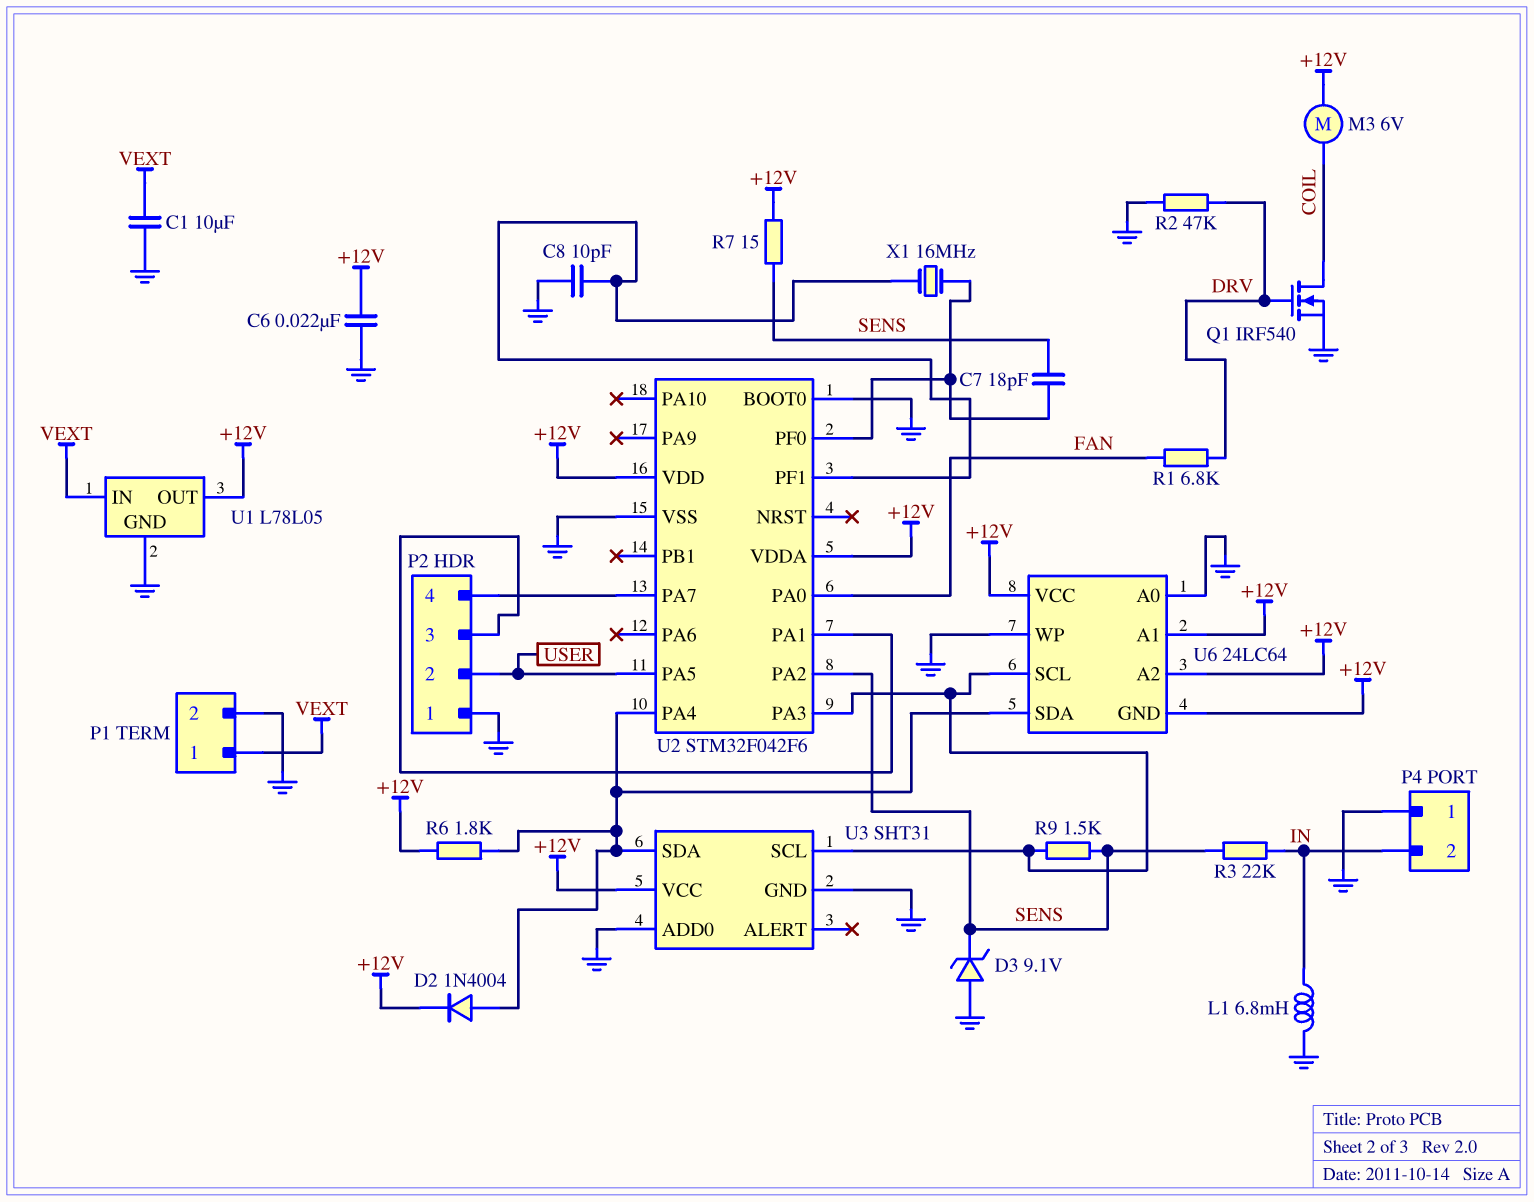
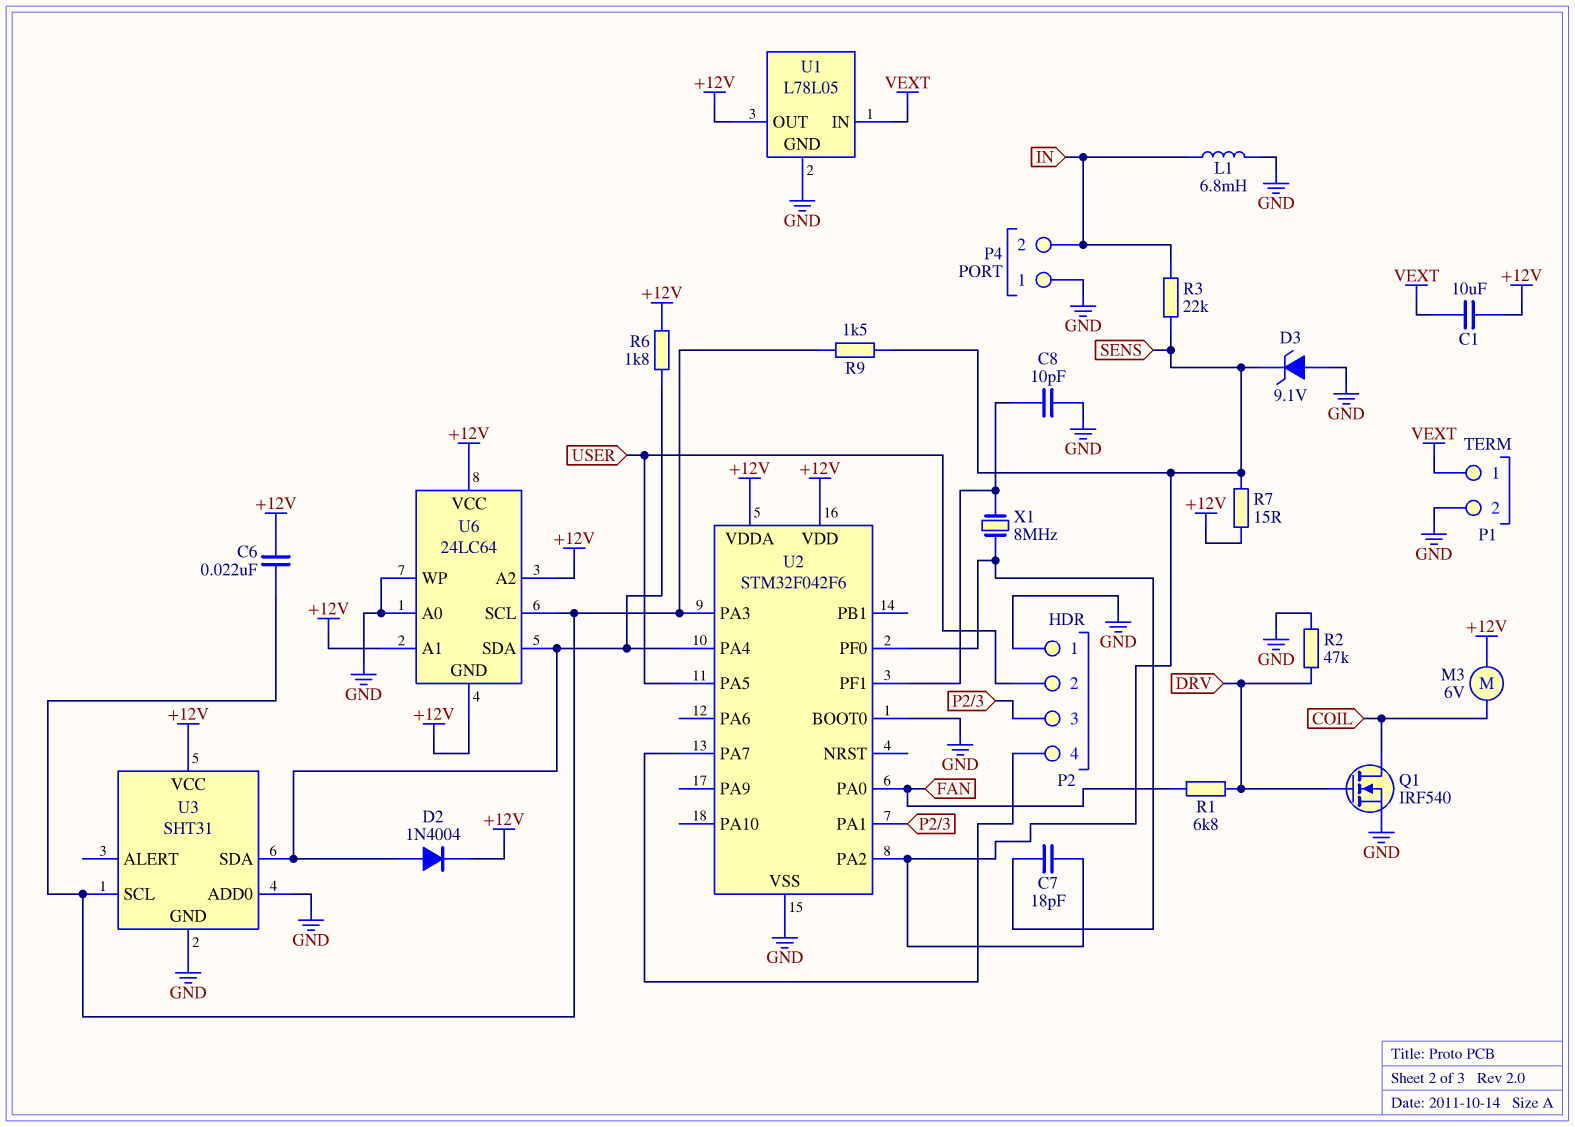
C1: 10uF (GND, VEXT) -> 10uF (+12V, VEXT)
C6: 22nF (+12V, GND) -> 22nF (+12V, U2/PA3)
X1: 16MHz (U2/PF0, U2/PF1) -> 8MHz (U2/PF0, U2/PF1)

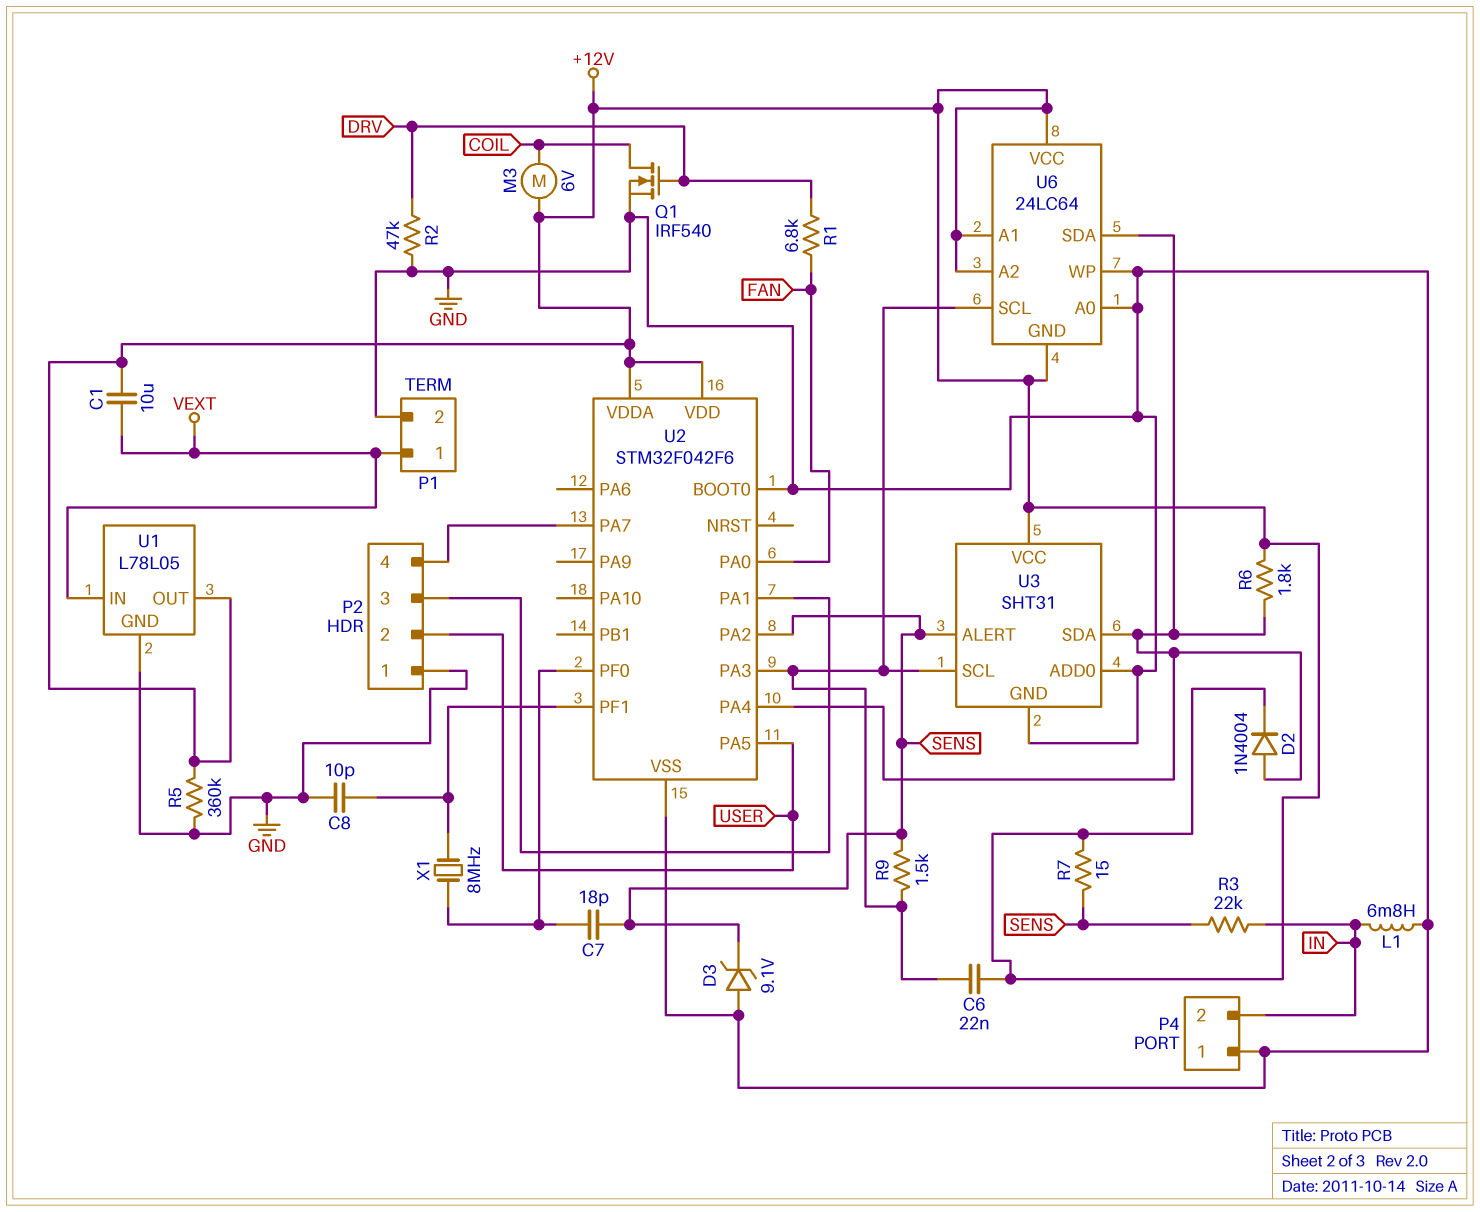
R5: none -> 360k (+12V, GND)
U3 pin ALERT: none -> SENS

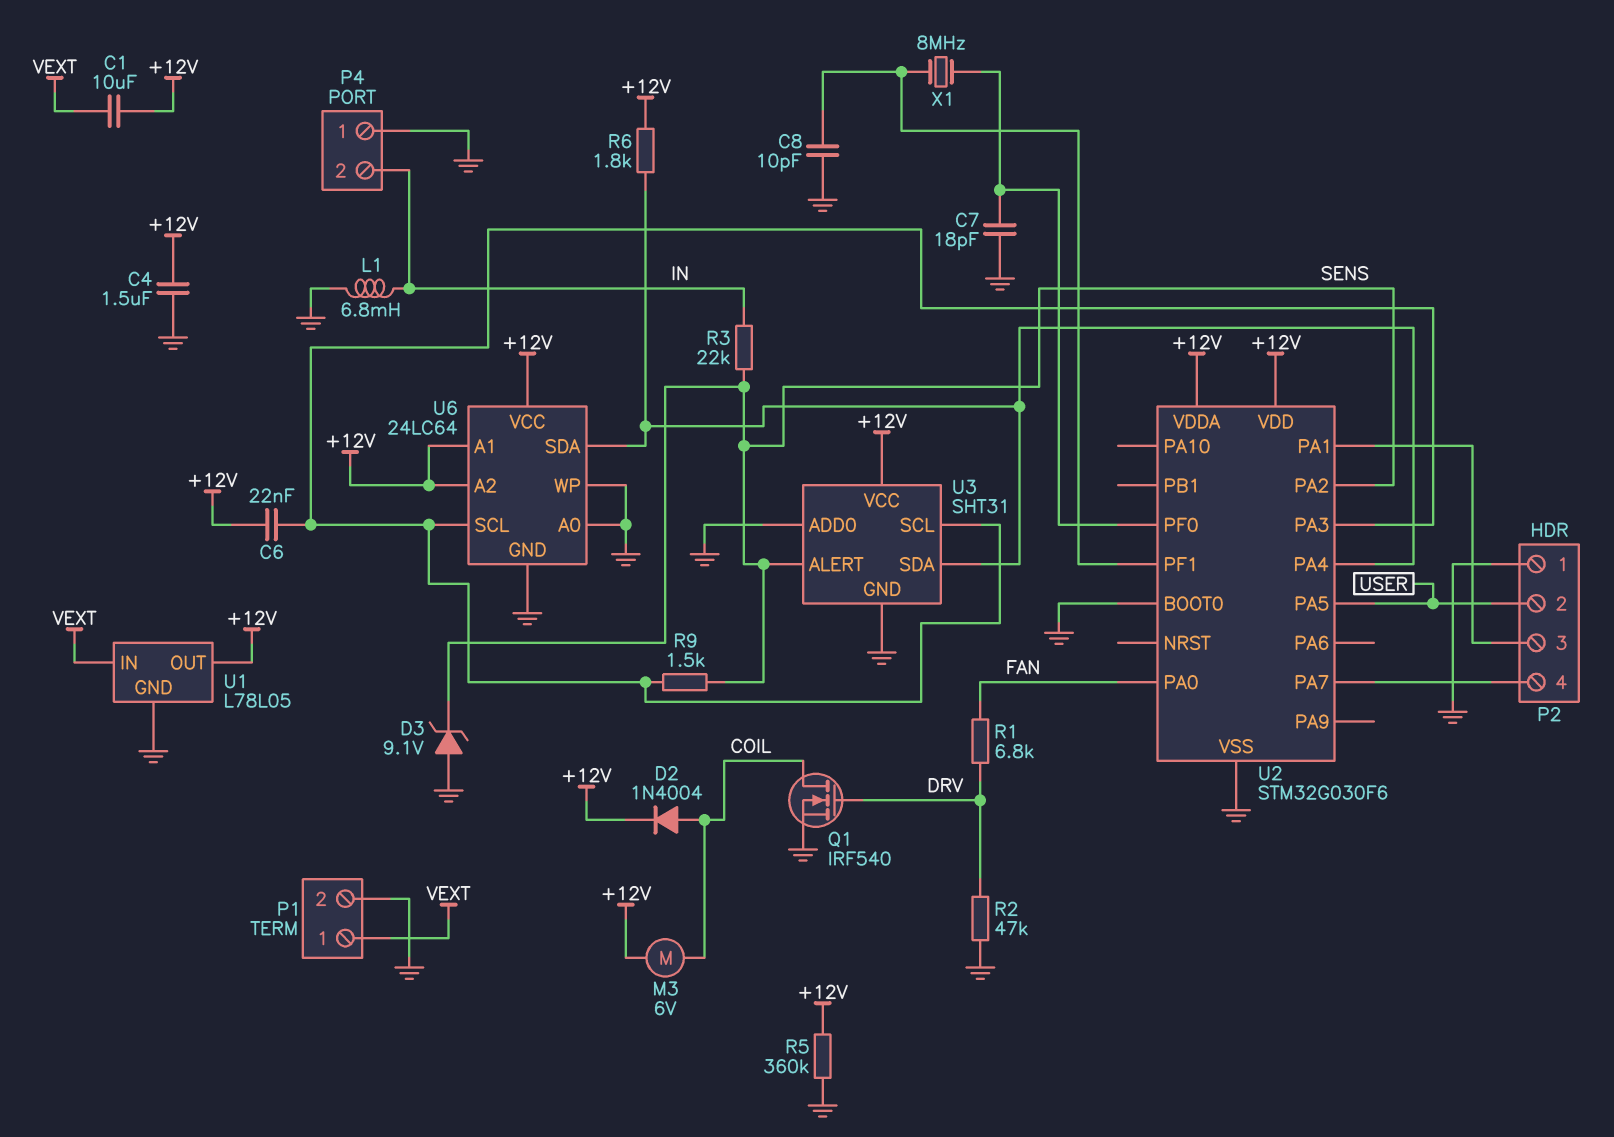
C4: none -> 1.5uF (+12V, GND)
C7: 18pF (SENS, U2/PF0) -> 18pF (GND, U2/PF0)
D2: diode 1N4004 (A U2/PA4, K +12V) -> diode 1N4004 (A COIL, K +12V)
R7: 15 (+12V, SENS) -> none
U2: STM32F042F6 -> STM32G030F6
U6 pin GND: +12V -> GND

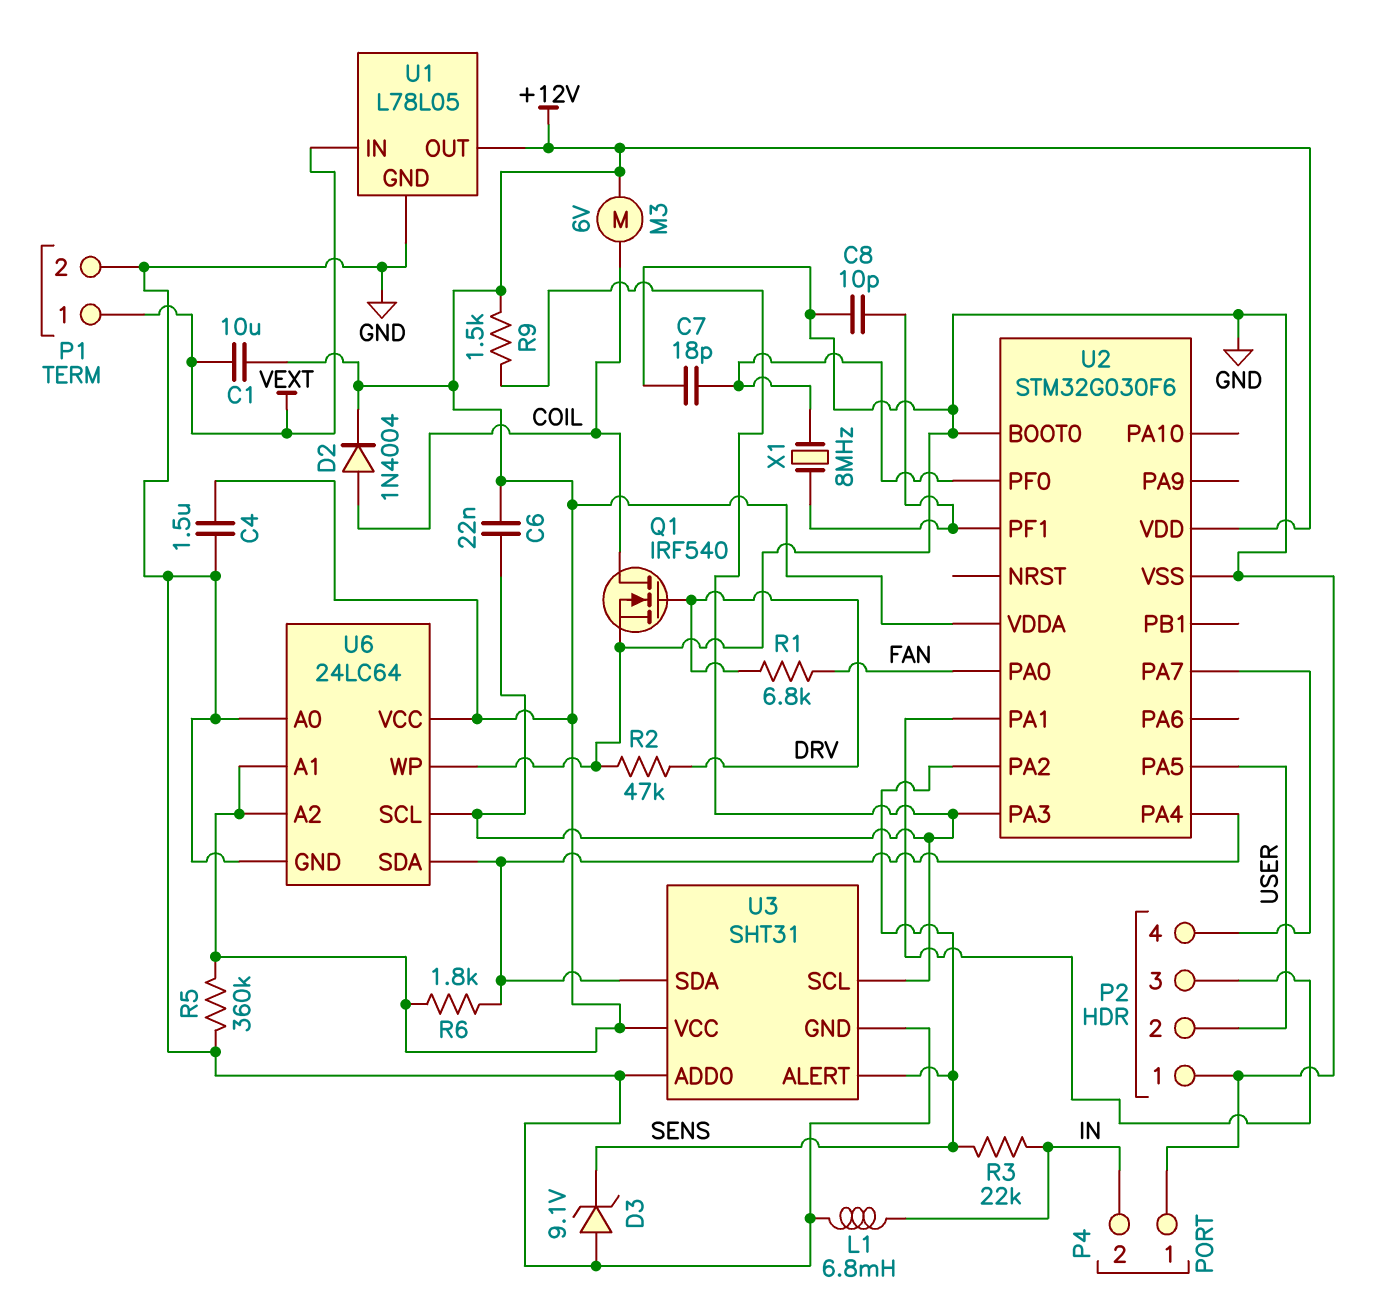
R9: 1.5k (SENS, U2/PA3) -> 1.5k (+12V, U2/PA3)

